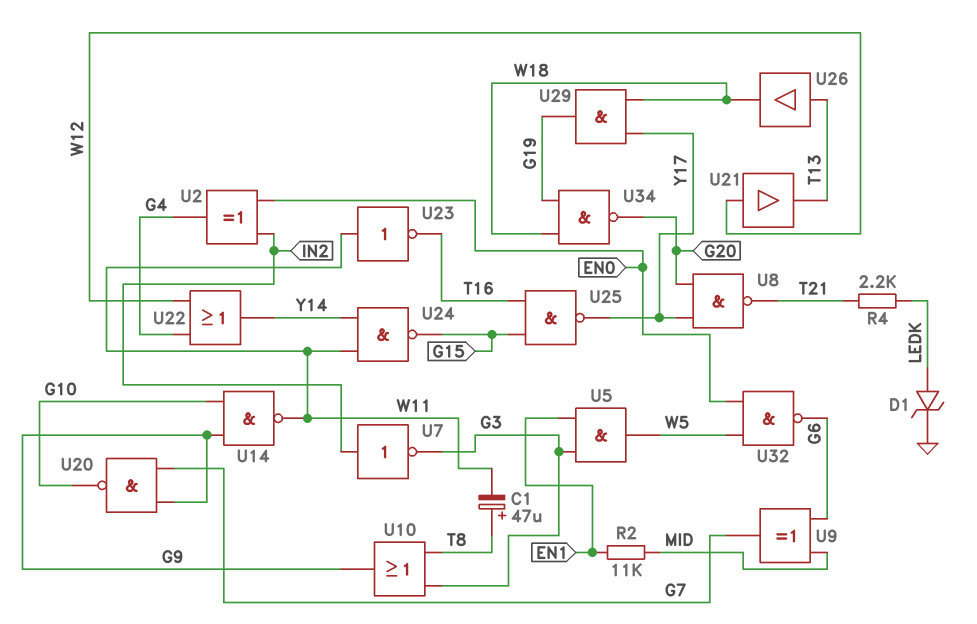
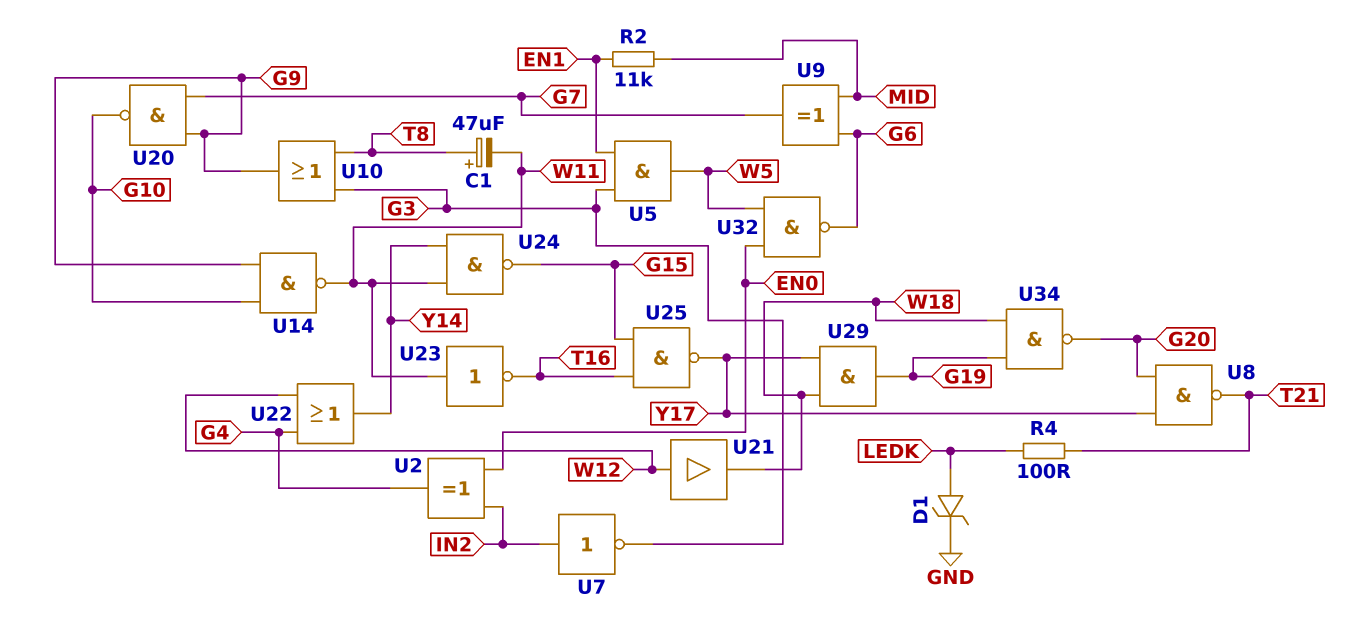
R4: 2.2k (LEDK, T21) -> 100 (LEDK, T21)
U21: buffer (in W12, out T13) -> buffer (in W12, out W18)
U26: buffer (in T13, out W18) -> none

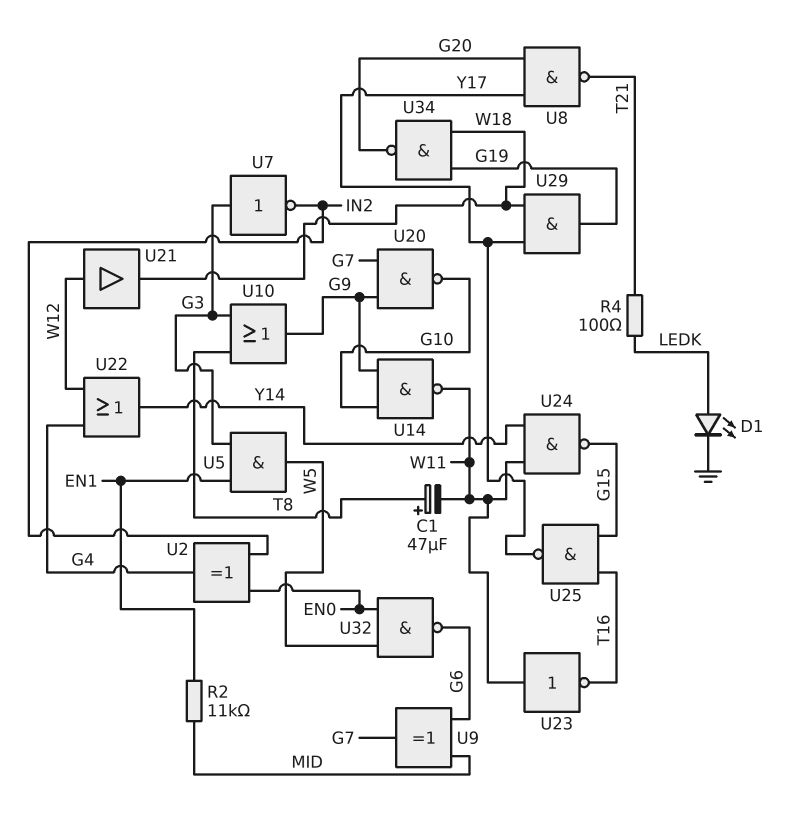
D1: zener (A LEDK, K GND) -> LED (A LEDK, K GND)
U7: NOT (in IN2, out G3) -> NOT (in G3, out IN2)

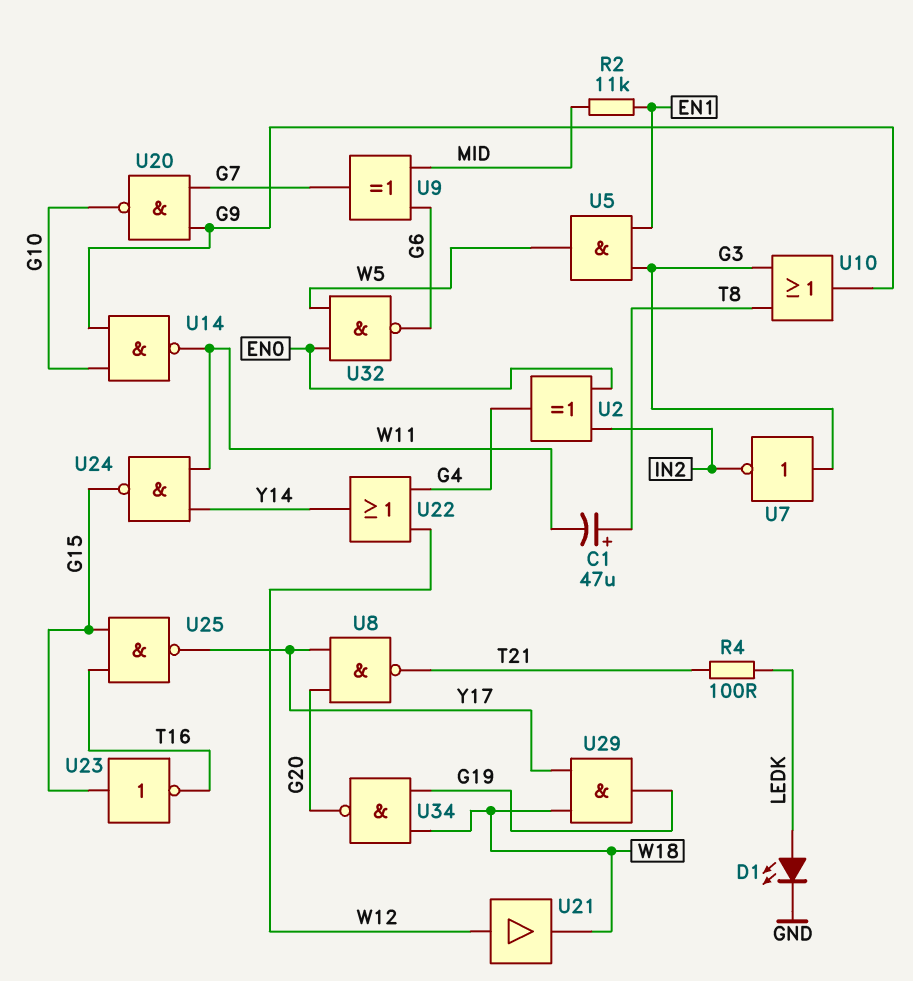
U23: NOT (in W11, out T16) -> NOT (in G15, out T16)

